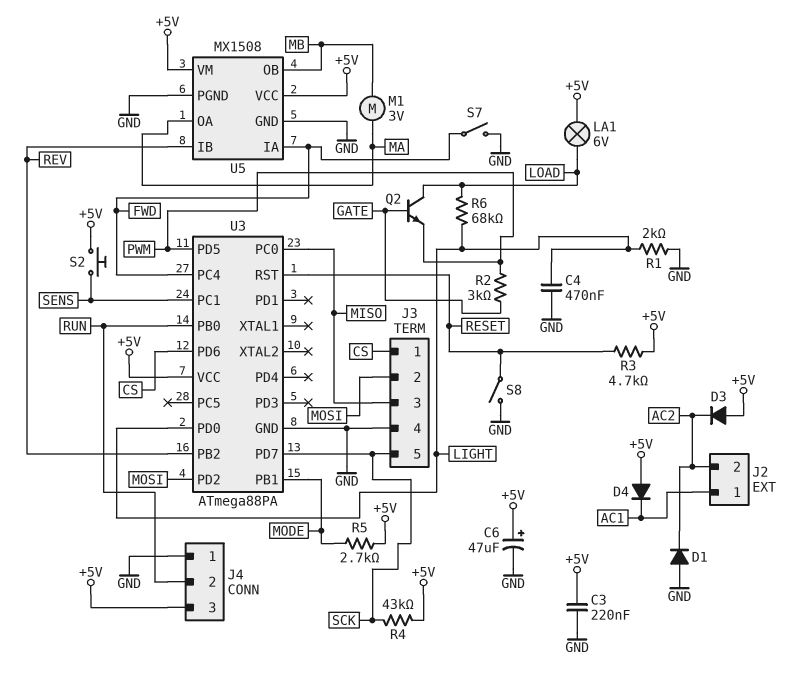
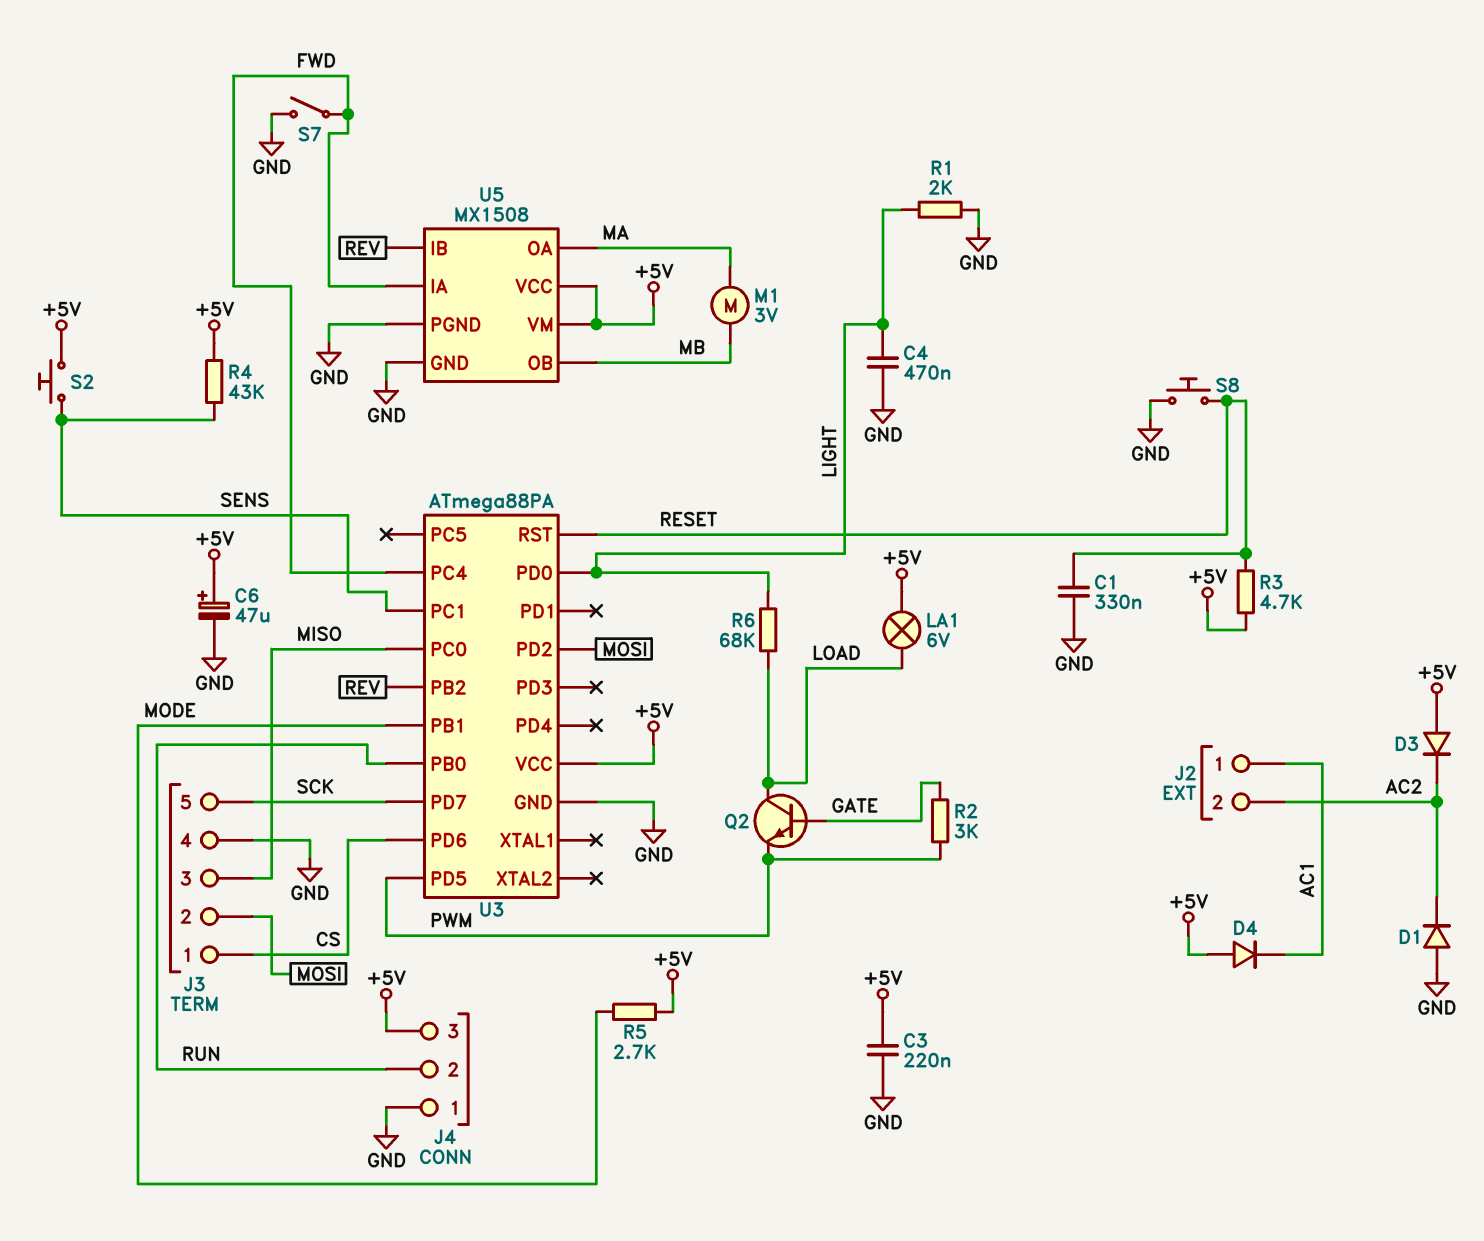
C1: none -> 330nF (GND, RESET)
R4: 43k (+5V, SCK) -> 43k (+5V, SENS)
S8: switch (GND, RESET) -> button (GND, RESET)

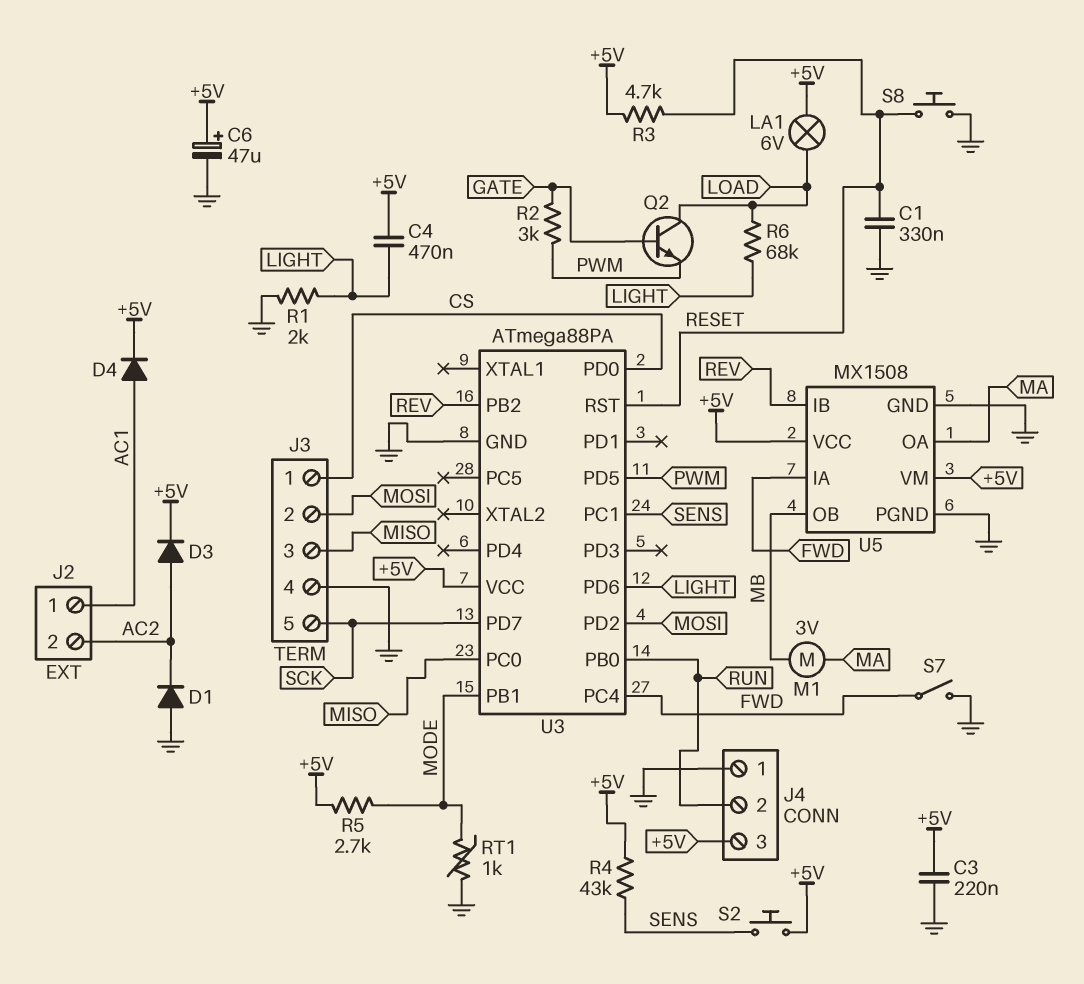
C4: 470nF (GND, LIGHT) -> 470nF (+5V, LIGHT)
D3: diode (A +5V, K AC2) -> diode (A AC2, K +5V)
D4: diode (A +5V, K AC1) -> diode (A AC1, K +5V)
RT1: none -> 1k (GND, MODE)
U3 pin PD0: LIGHT -> CS
U3 pin PD6: CS -> LIGHT

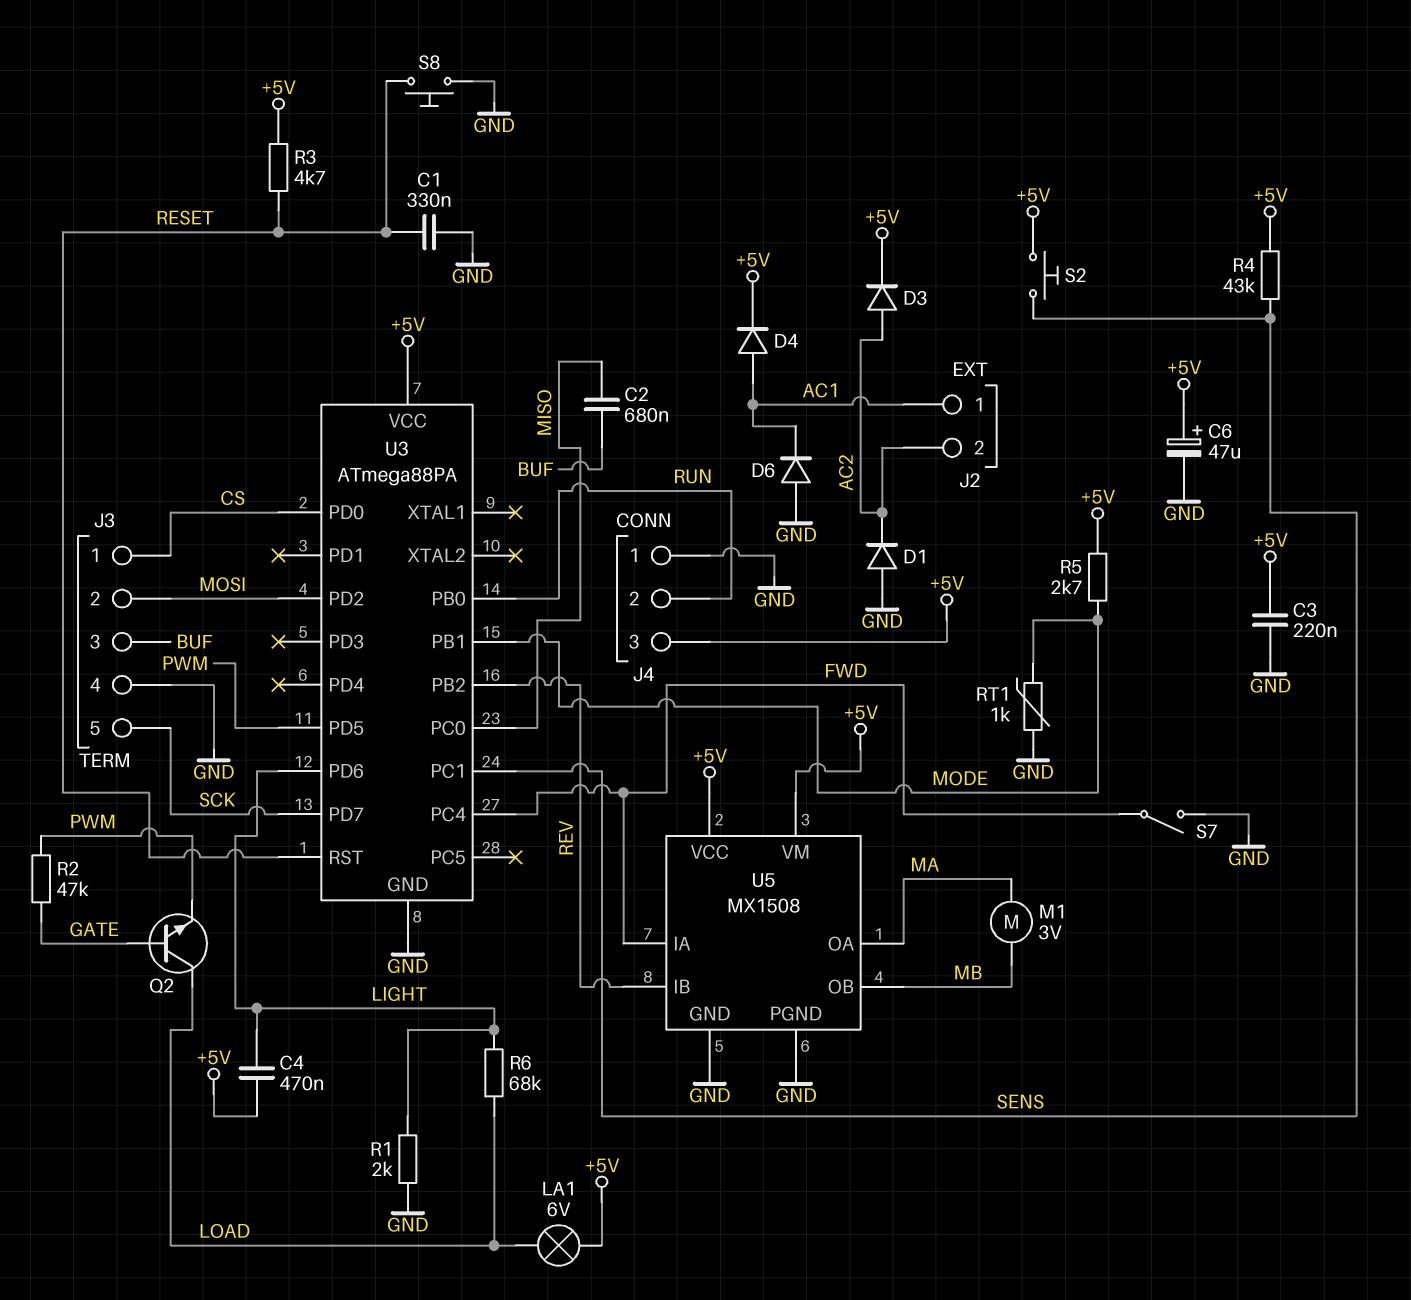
C2: none -> 680nF (BUF, MISO)
D6: none -> diode (A GND, K AC1)
J3 pin 3: MISO -> BUF
R2: 3k (GATE, PWM) -> 47k (GATE, PWM)

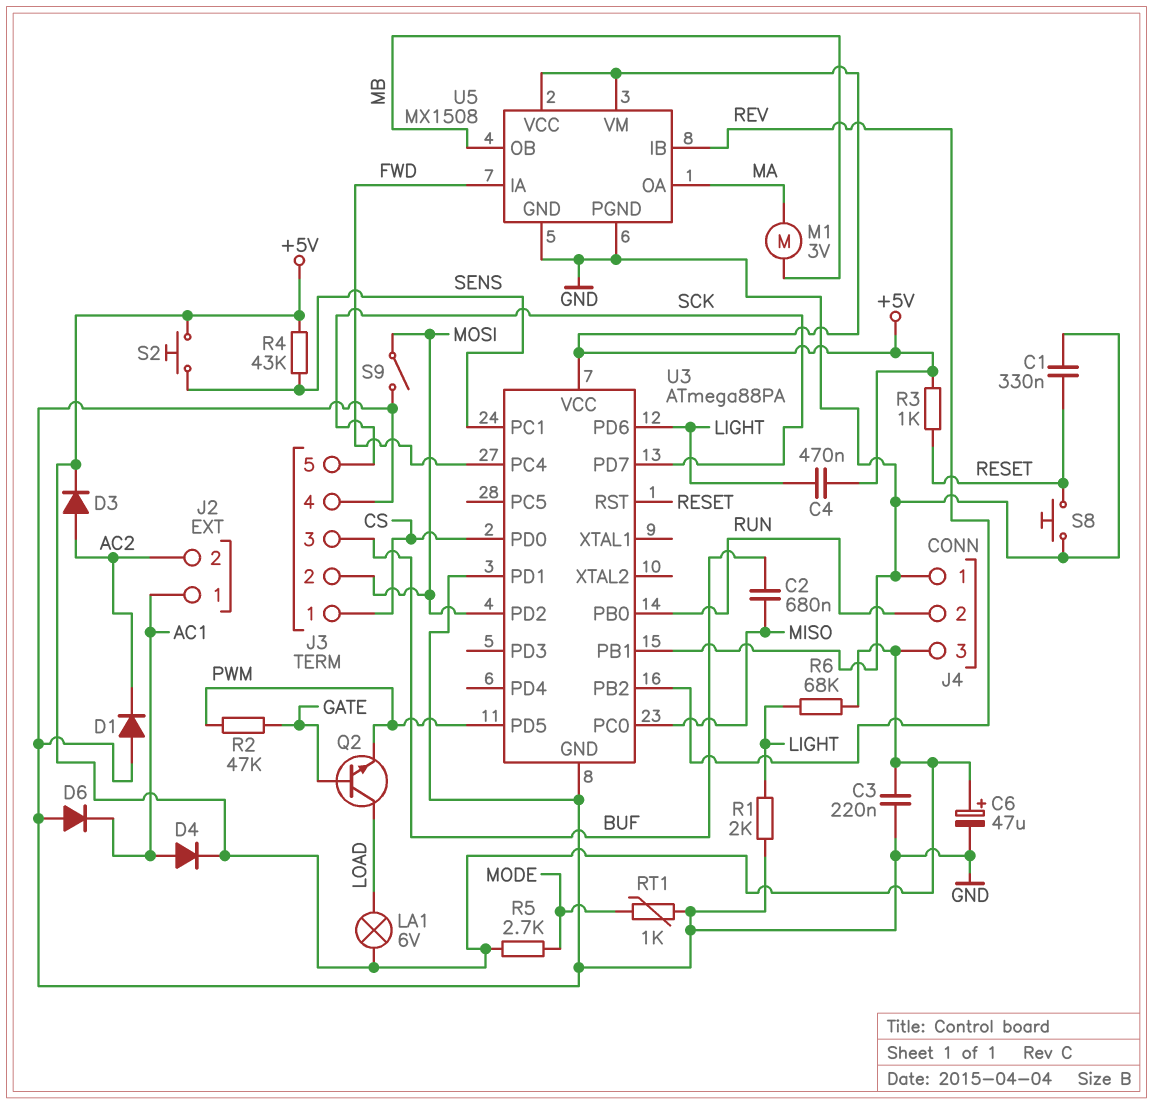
R3: 4.7k (+5V, RESET) -> 1k (+5V, RESET)
R6: 68k (LIGHT, LOAD) -> 68k (+5V, LIGHT)
S7: switch (FWD, GND) -> none
S9: none -> switch (GND, MOSI)
U3 pin PB1: MODE -> GND
U3 pin PD1: none -> GND

